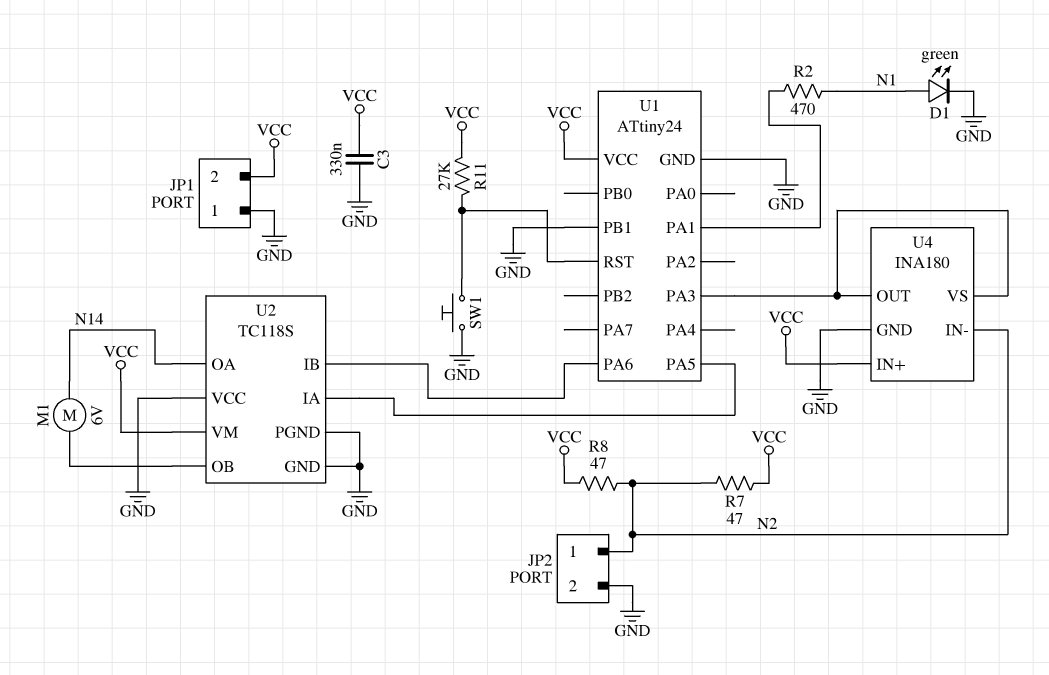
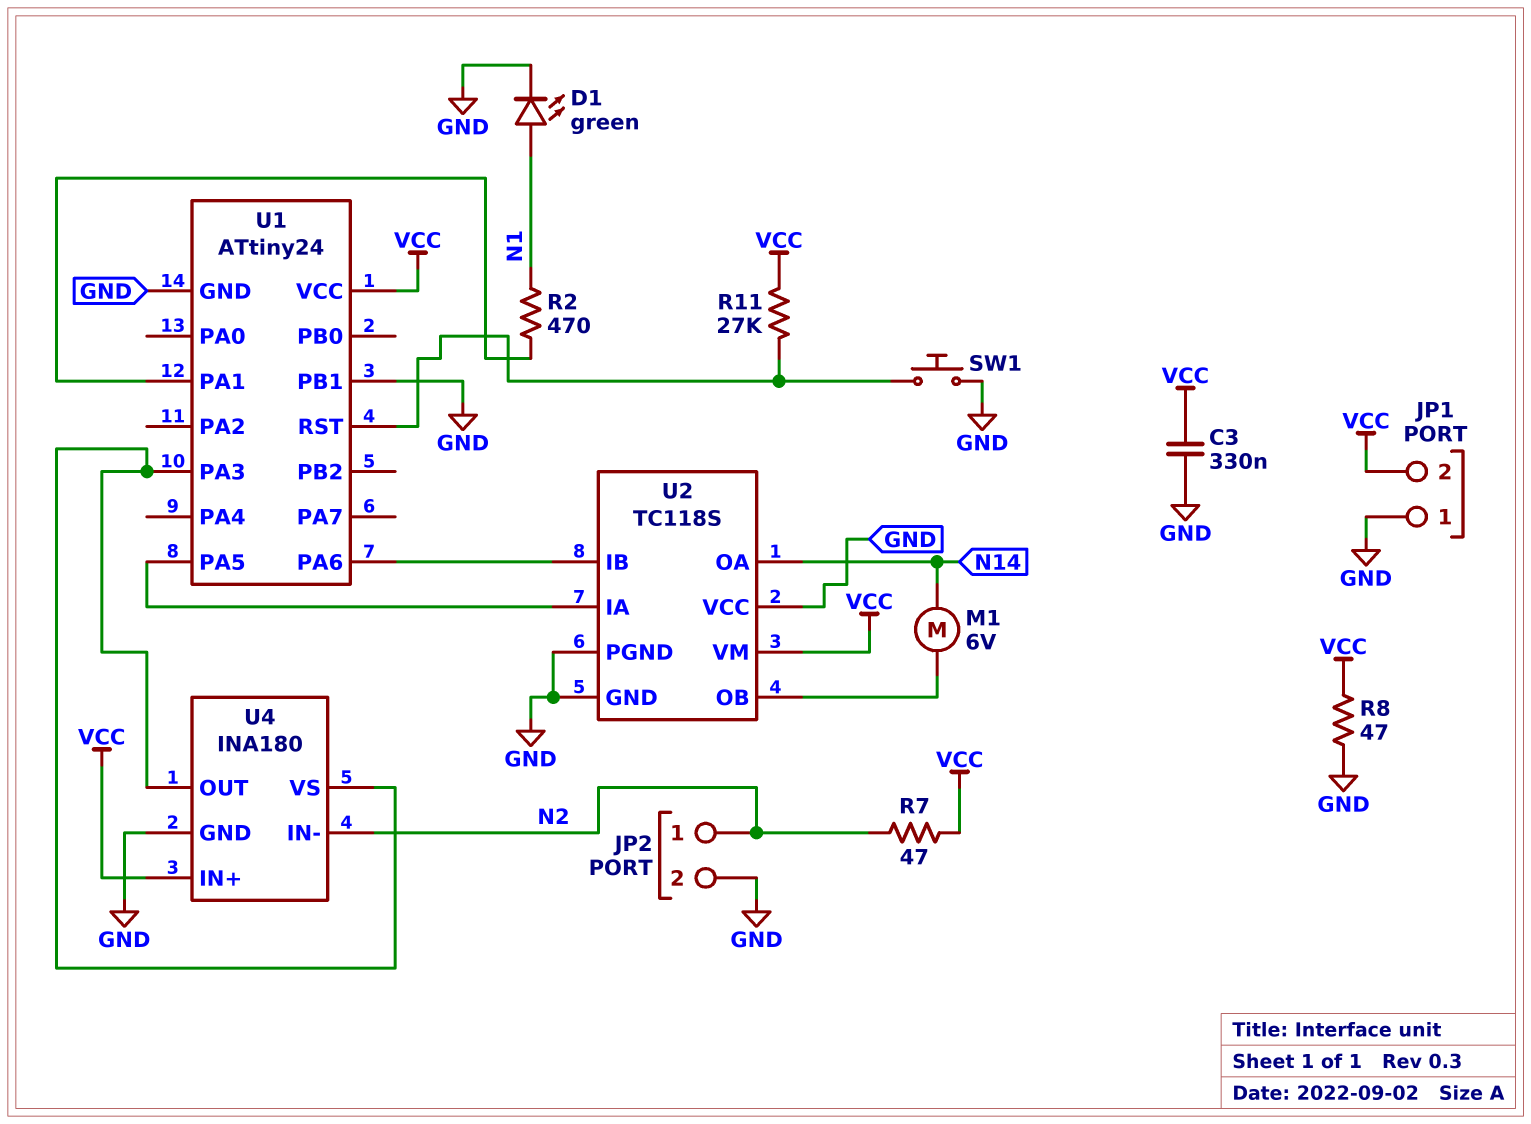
R8: 47 (N2, VCC) -> 47 (GND, VCC)

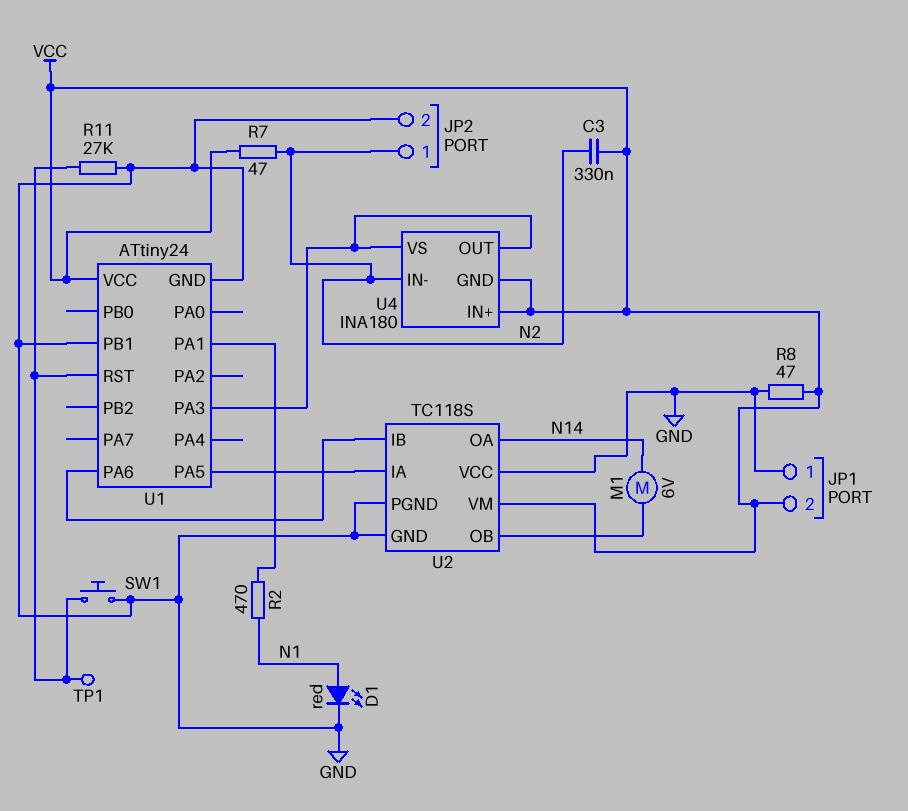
C3: 330nF (GND, VCC) -> 330nF (N2, VCC)
D1: LED green (A N1, K GND) -> LED red (A N1, K GND)
R11: 27k (U1/RST, VCC) -> 27k (GND, U1/RST)
TP1: none -> test point (U1/RST)
U4 pin GND: GND -> VCC

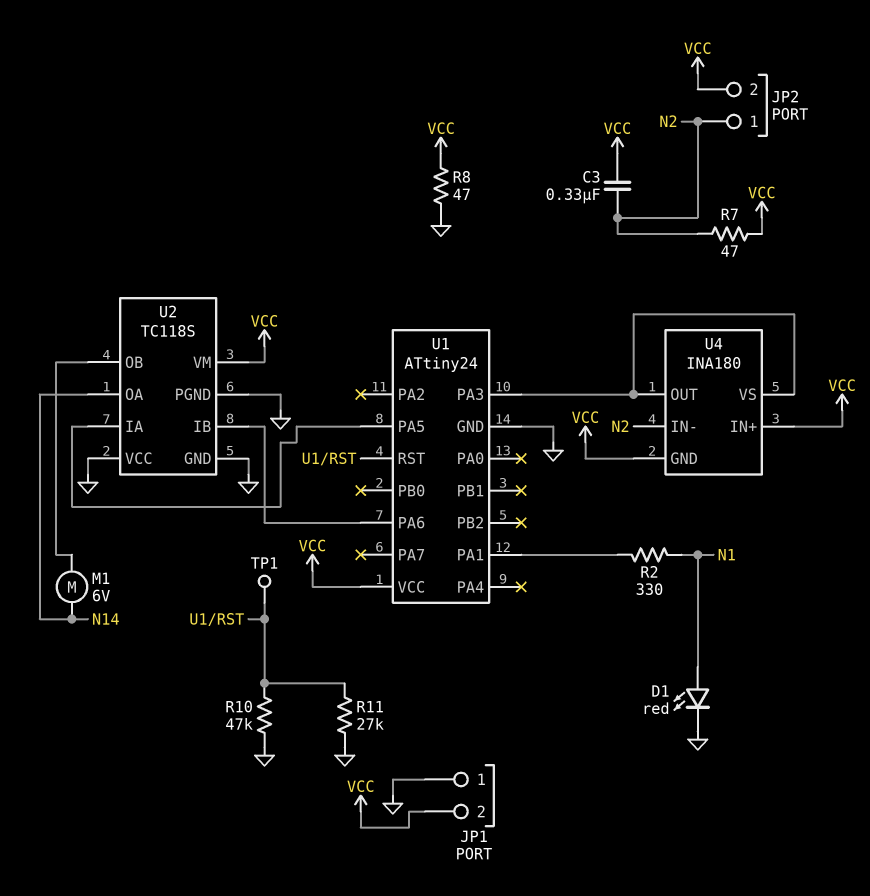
JP2 pin 2: GND -> VCC
R2: 470 (N1, U1/PA1) -> 330 (N1, U1/PA1)
R10: none -> 47k (GND, U1/RST)
SW1: button (GND, U1/RST) -> none
U1 pin PB1: GND -> none

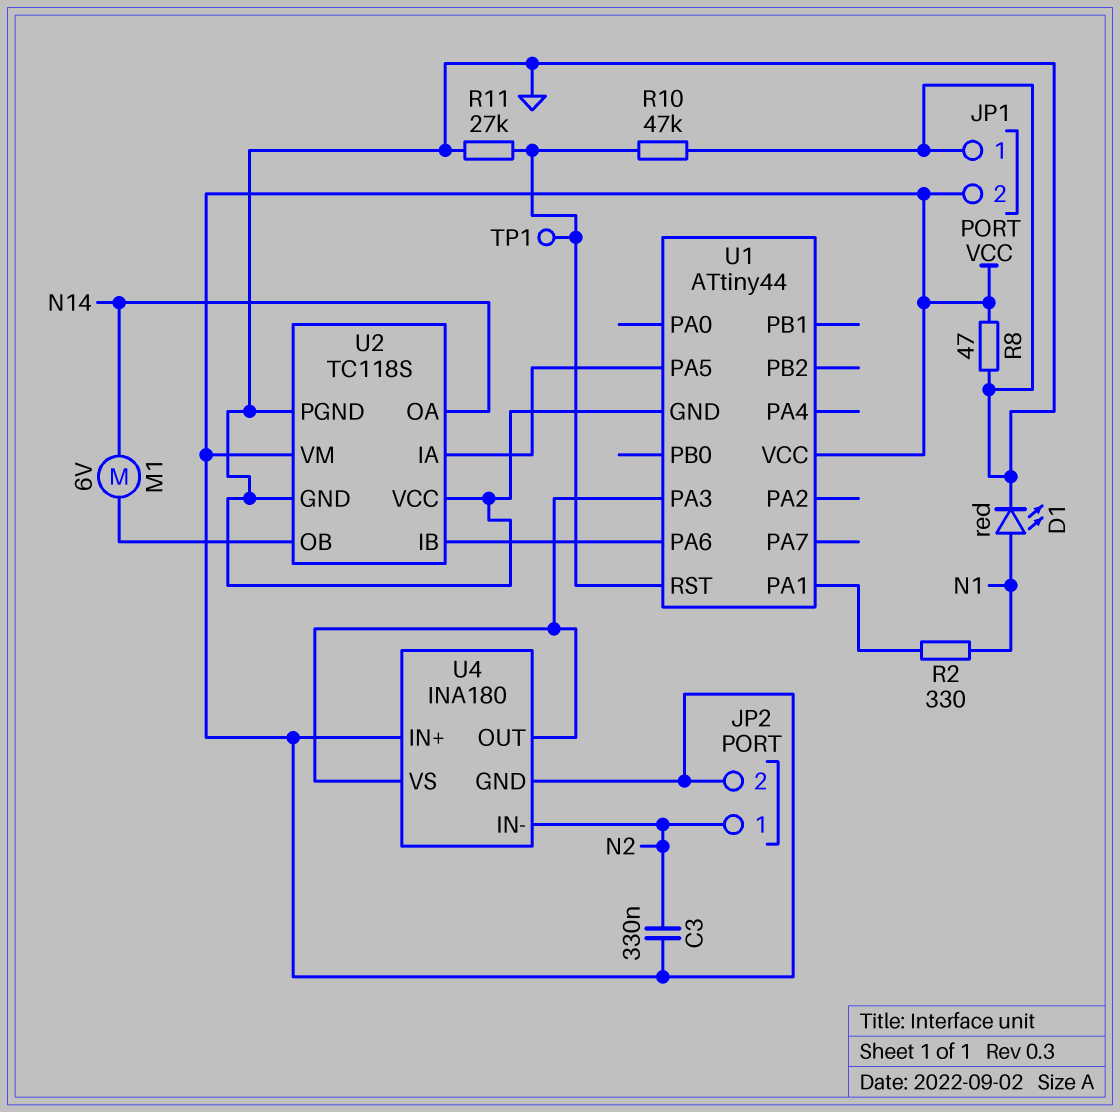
R7: 47 (N2, VCC) -> none
U1: ATtiny24 -> ATtiny44

